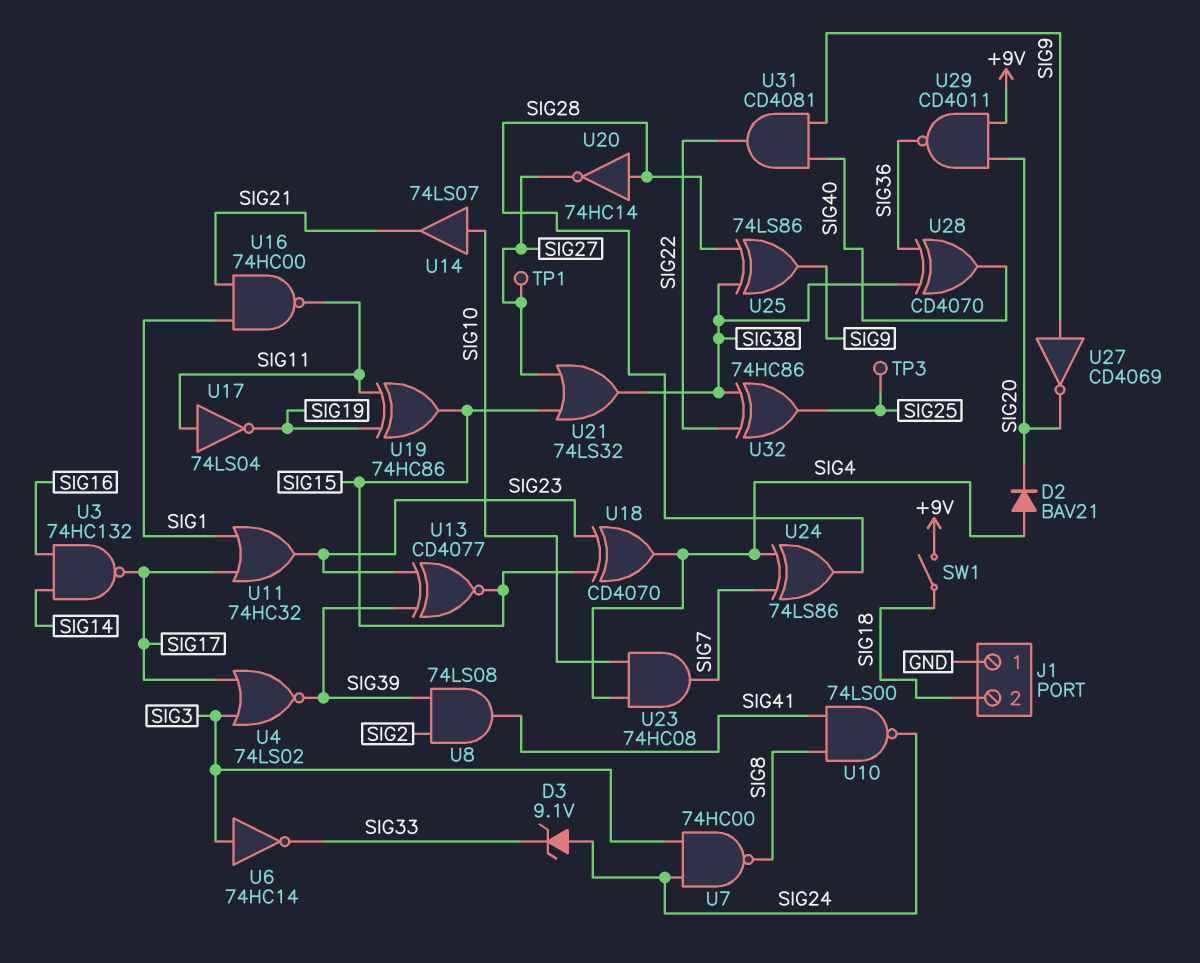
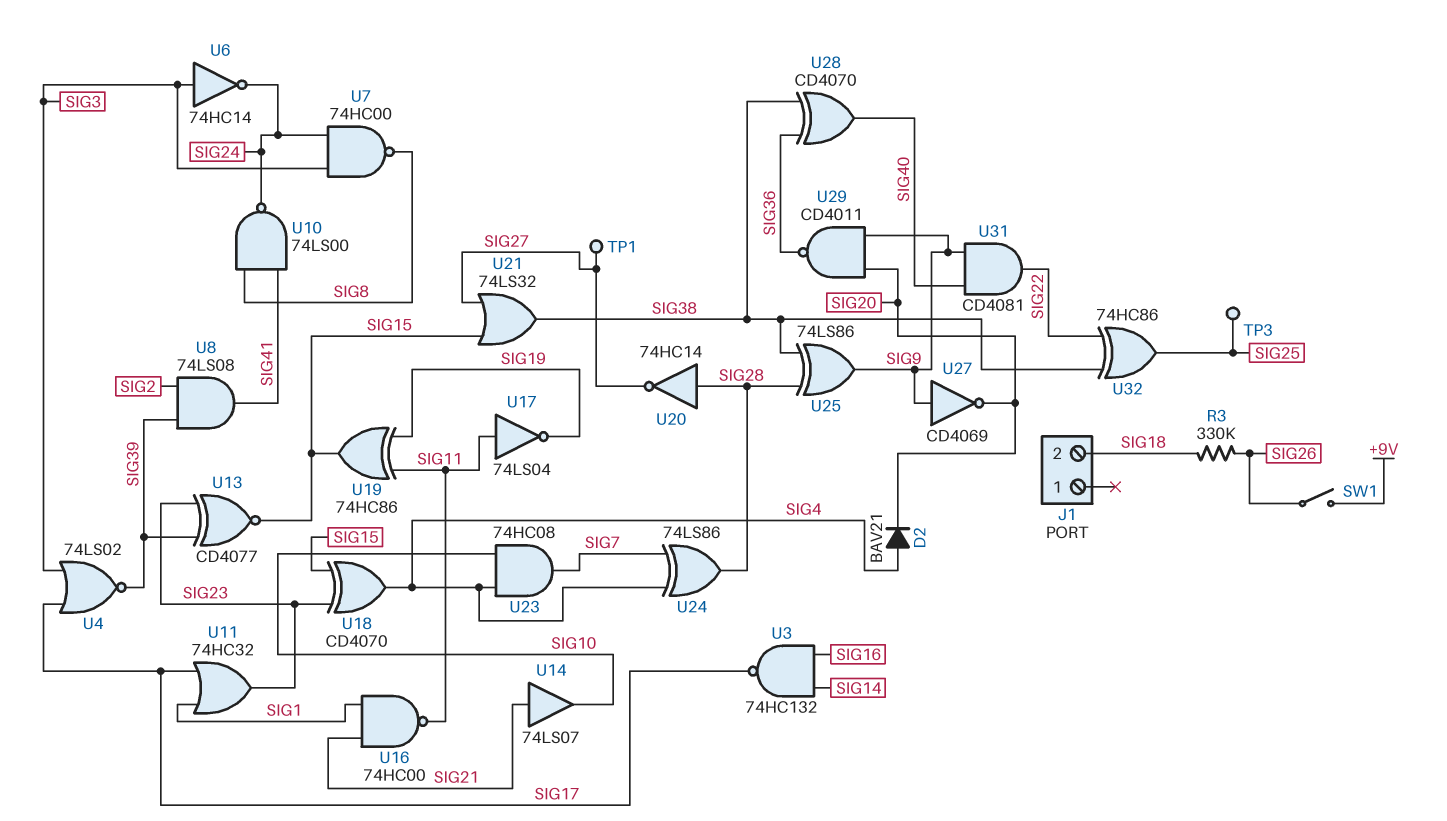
D3: zener 9.1V (A SIG24, K SIG33) -> none
J1 pin 1: GND -> none
R3: none -> 330k (SIG18, SIG26)
SW1: switch (+9V, SIG18) -> switch (+9V, SIG26)
U6: NOT 74HC14 (in SIG3, out SIG33) -> NOT 74HC14 (in SIG3, out SIG24)
U14: buffer 74LS07 (in SIG10, out SIG21) -> buffer 74LS07 (in SIG21, out SIG10)
U29: NAND CD4011 (in +9V, in SIG20, out SIG36) -> NAND CD4011 (in SIG9, in SIG20, out SIG36)

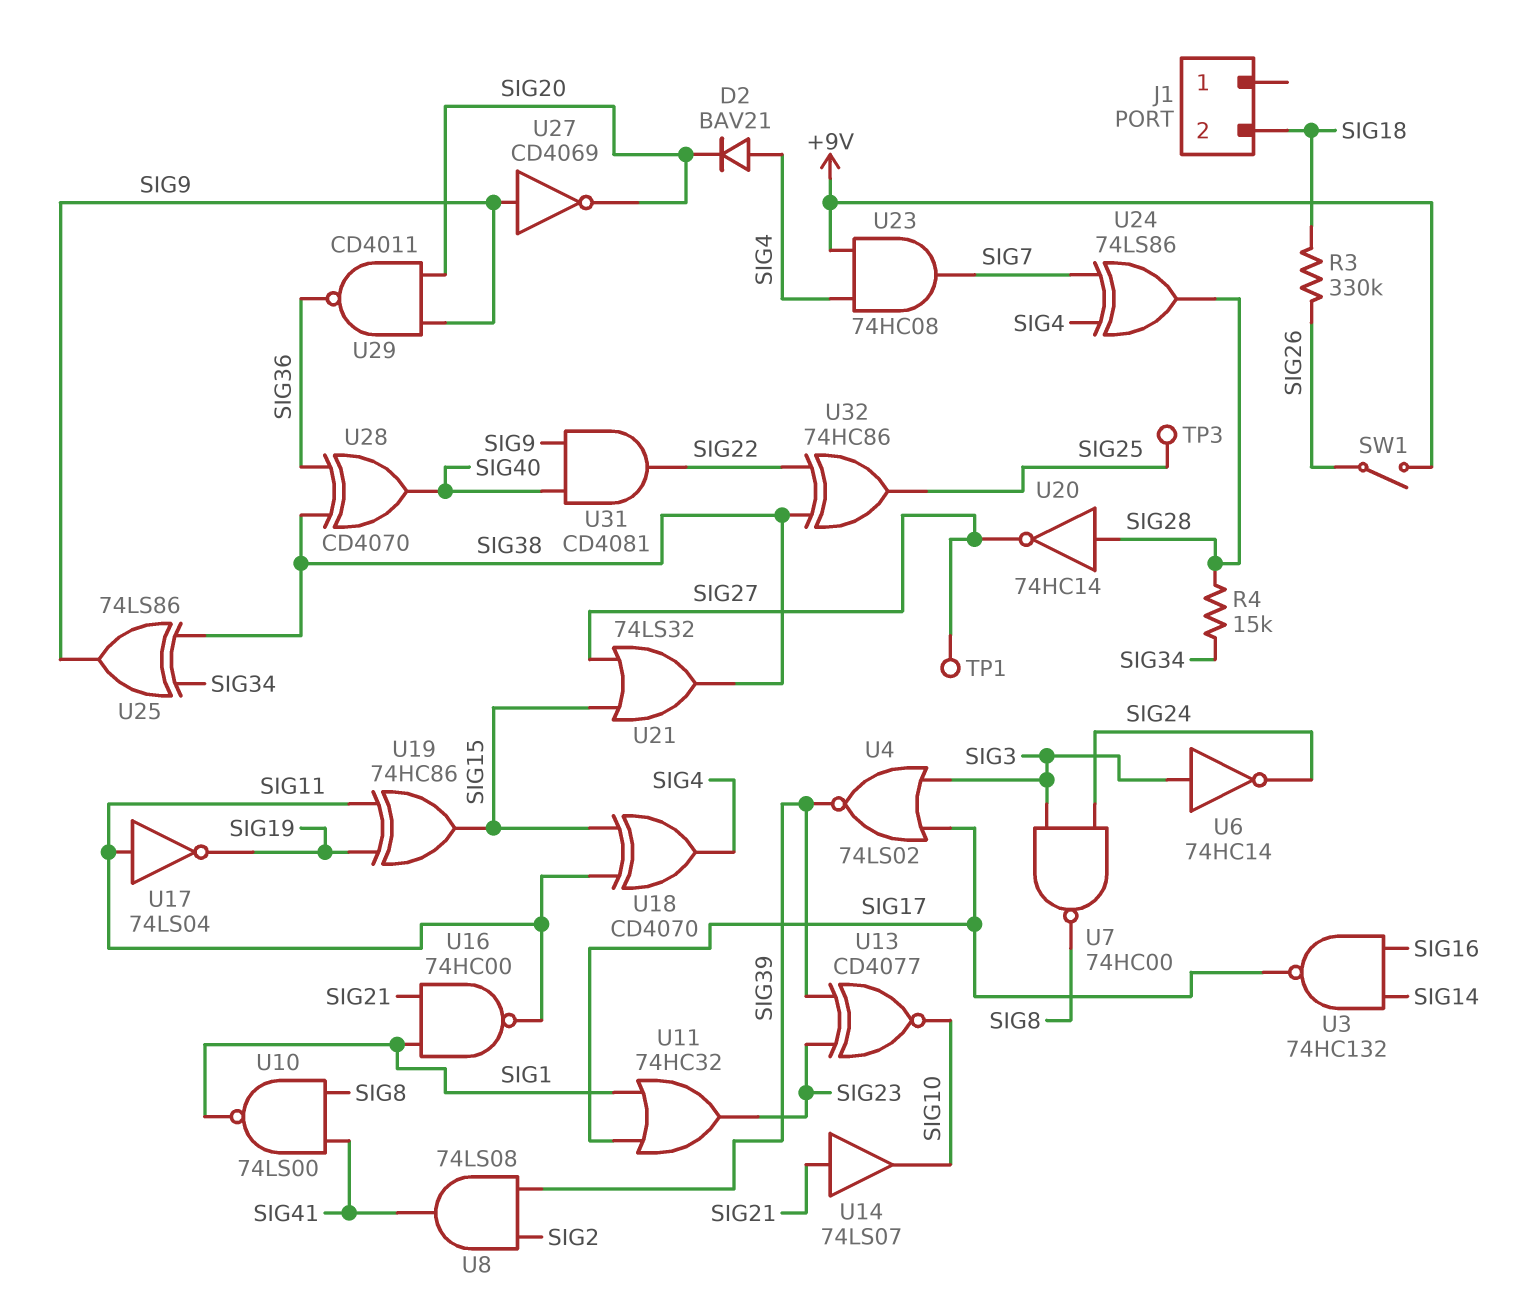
R4: none -> 15k (SIG28, SIG34)
U10: NAND 74LS00 (in SIG8, in SIG41, out SIG24) -> NAND 74LS00 (in SIG8, in SIG41, out SIG1)
U13: XNOR CD4077 (in SIG23, in SIG39, out SIG15) -> XNOR CD4077 (in SIG23, in SIG39, out SIG10)
U18: XOR CD4070 (in SIG15, in SIG23, out SIG4) -> XOR CD4070 (in SIG11, in SIG15, out SIG4)
U23: AND 74HC08 (in SIG4, in SIG10, out SIG7) -> AND 74HC08 (in +9V, in SIG4, out SIG7)
U25: XOR 74LS86 (in SIG28, in SIG38, out SIG9) -> XOR 74LS86 (in SIG34, in SIG38, out SIG9)

